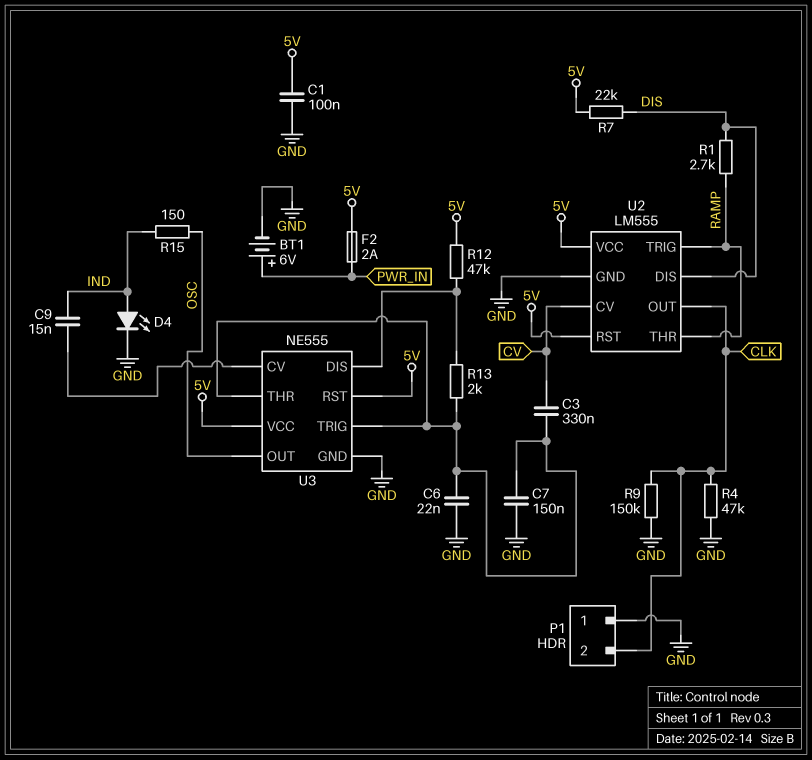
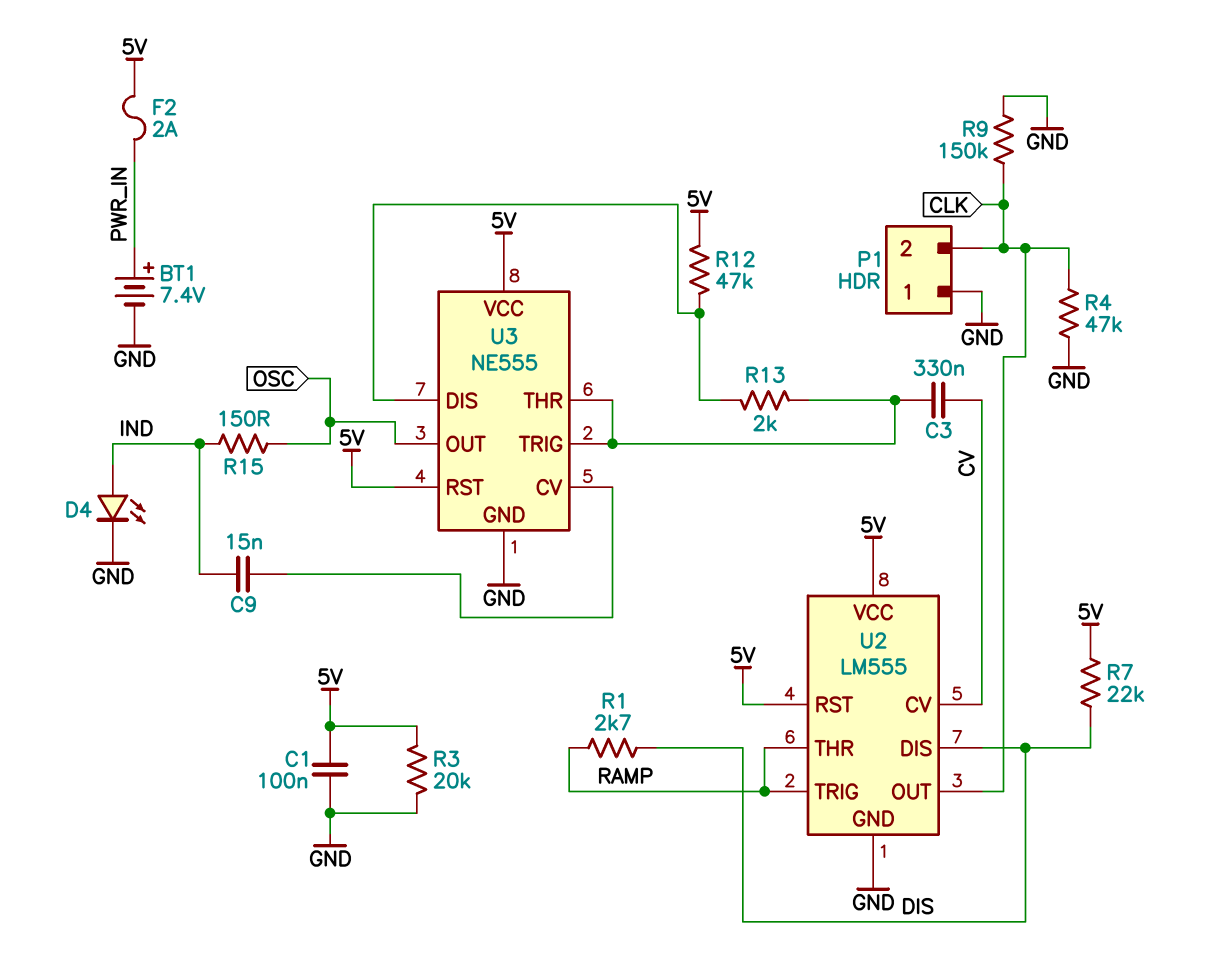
BT1: 6V (plus PWR_IN, minus GND) -> 7.4V (plus PWR_IN, minus GND)
C6: 22nF (GND, U3/THR) -> none
C7: 150nF (GND, U3/THR) -> none
R3: none -> 20k (5V, GND)

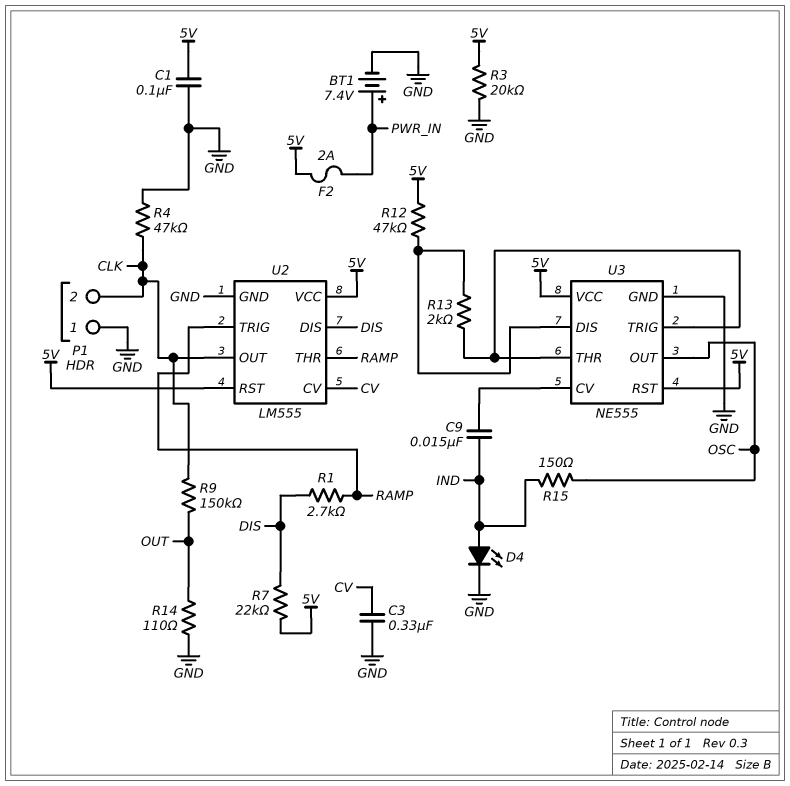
C3: 330nF (CV, U3/THR) -> 330nF (CV, GND)
R9: 150k (CLK, GND) -> 150k (CLK, OUT)
R14: none -> 110 (GND, OUT)

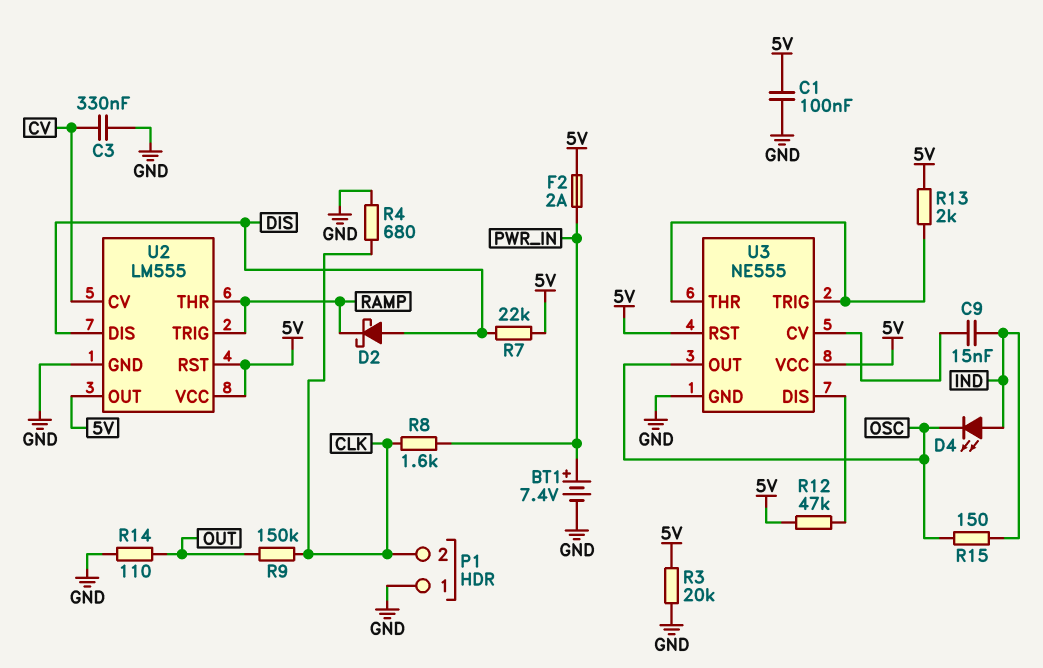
D2: none -> schottky (A DIS, K RAMP)
D4: LED (A IND, K GND) -> LED (A IND, K OSC)
R1: 2.7k (DIS, RAMP) -> none
R4: 47k (CLK, GND) -> 680 (CLK, GND)
R8: none -> 1.6k (CLK, PWR_IN)
R13: 2k (U3/DIS, U3/THR) -> 2k (5V, U3/THR)
U2 pin OUT: CLK -> 5V

